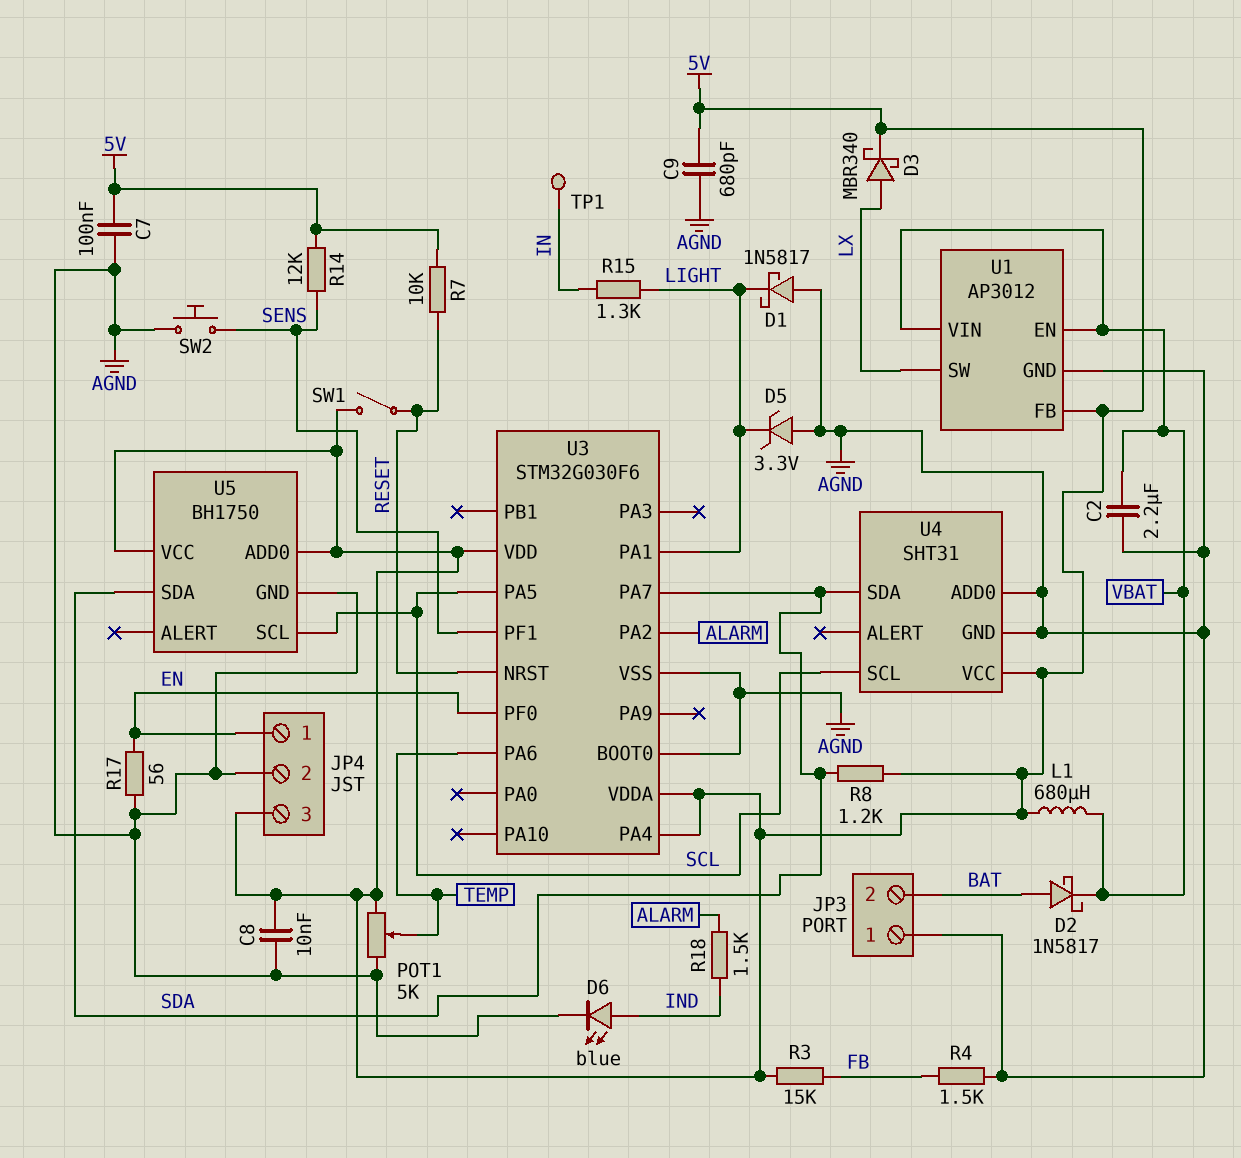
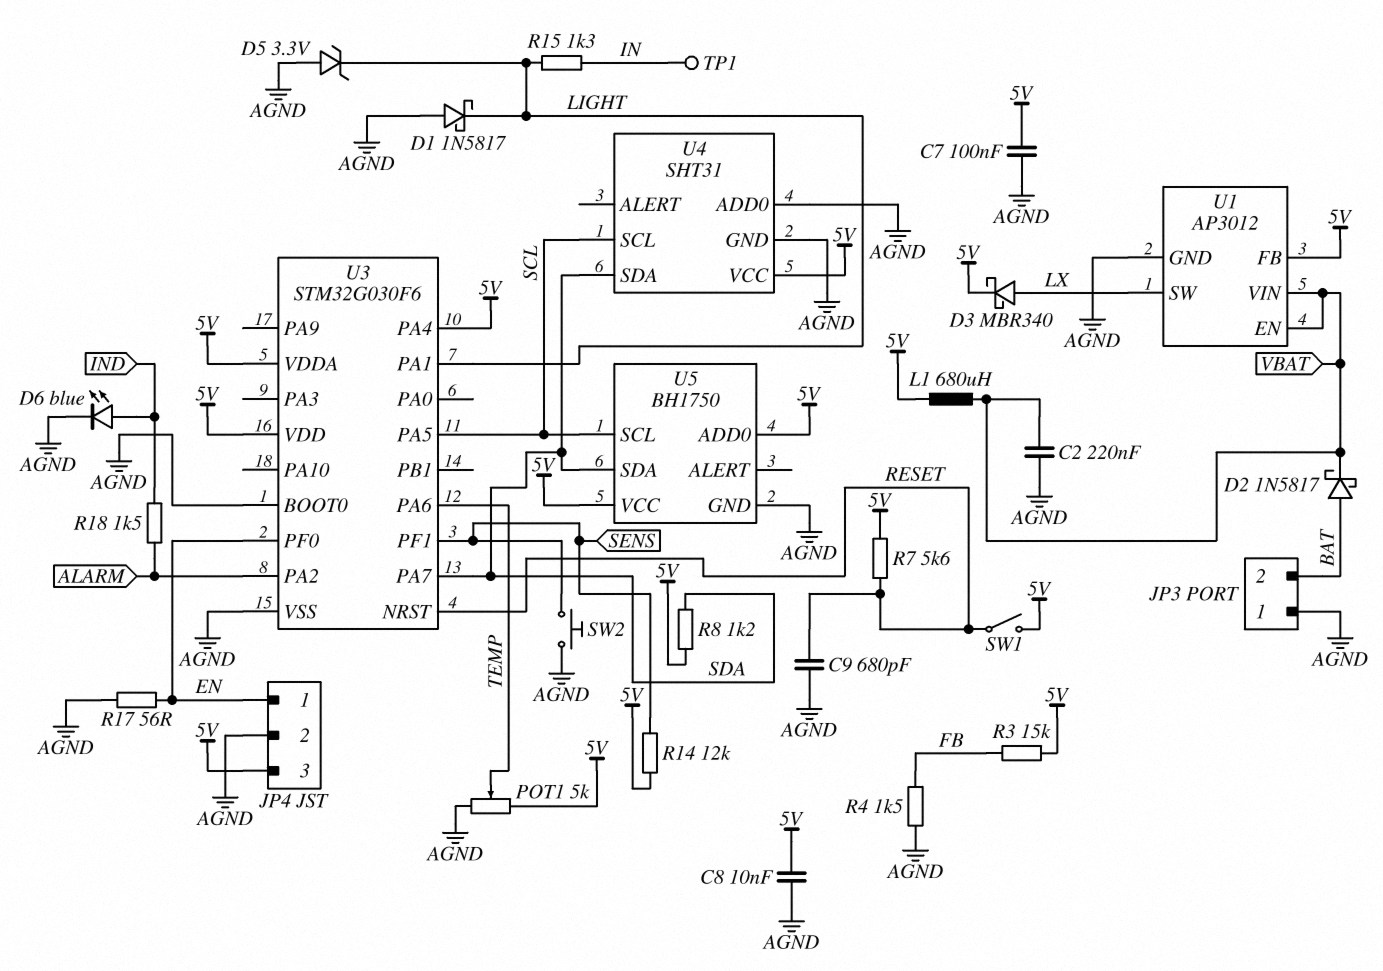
C2: 2.2uF (AGND, VBAT) -> 220nF (AGND, VBAT)
C9: 680pF (5V, AGND) -> 680pF (AGND, RESET)
R7: 10k (5V, RESET) -> 5.6k (5V, RESET)

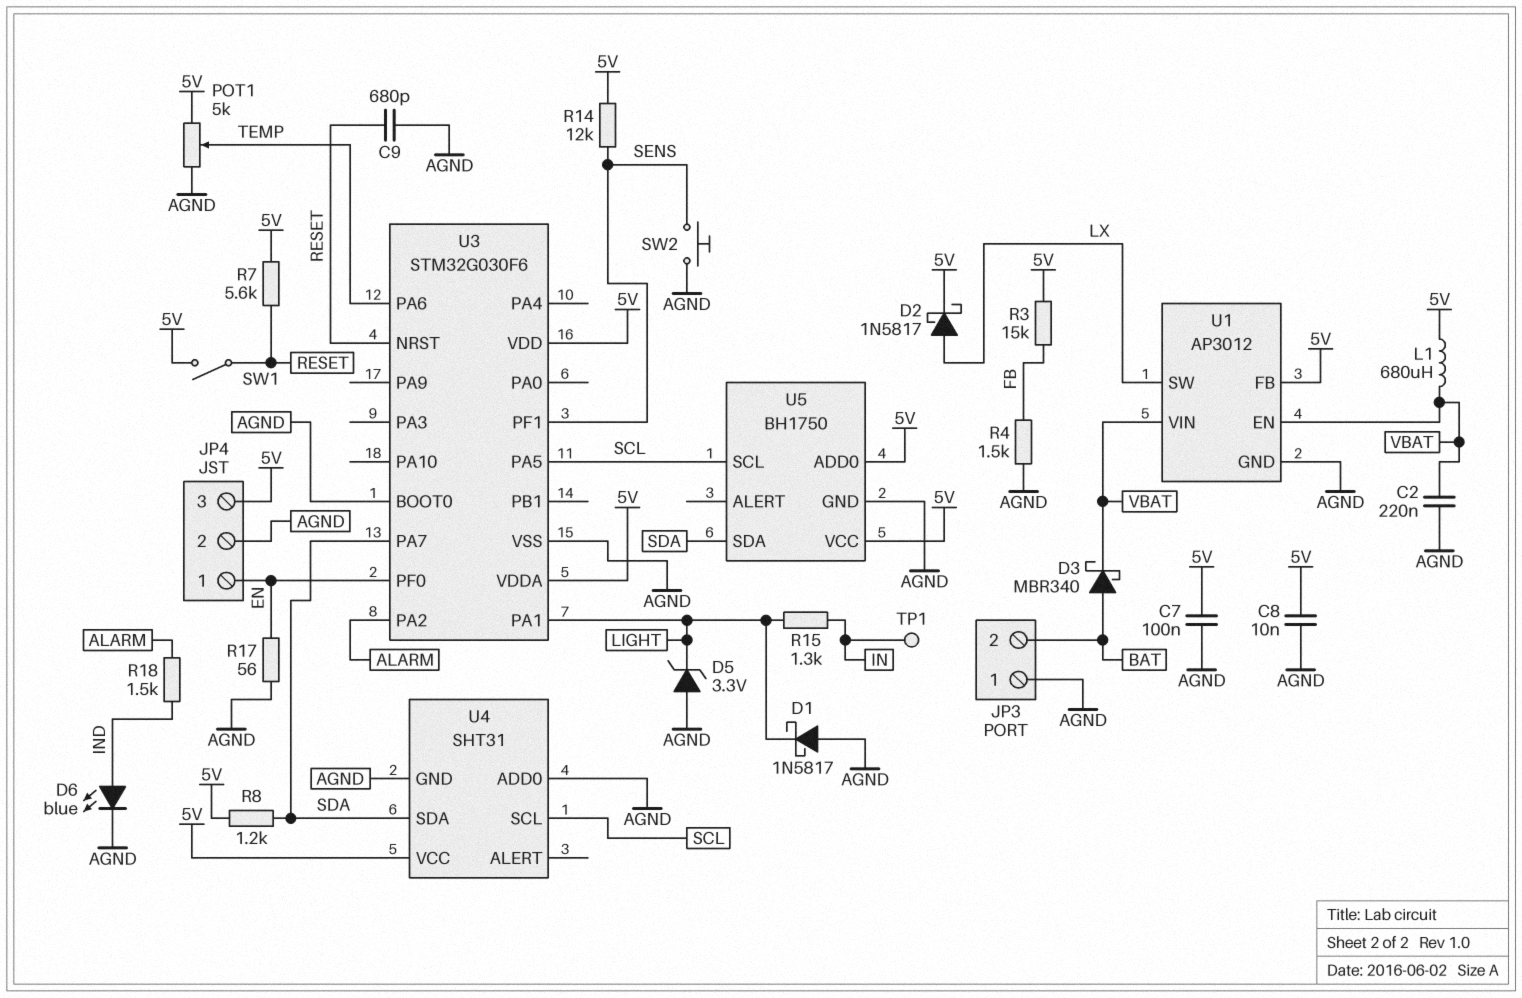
D2: schottky 1N5817 (A BAT, K VBAT) -> schottky 1N5817 (A LX, K 5V)
D3: schottky MBR340 (A LX, K 5V) -> schottky MBR340 (A BAT, K VBAT)
U3 pin PA4: 5V -> none

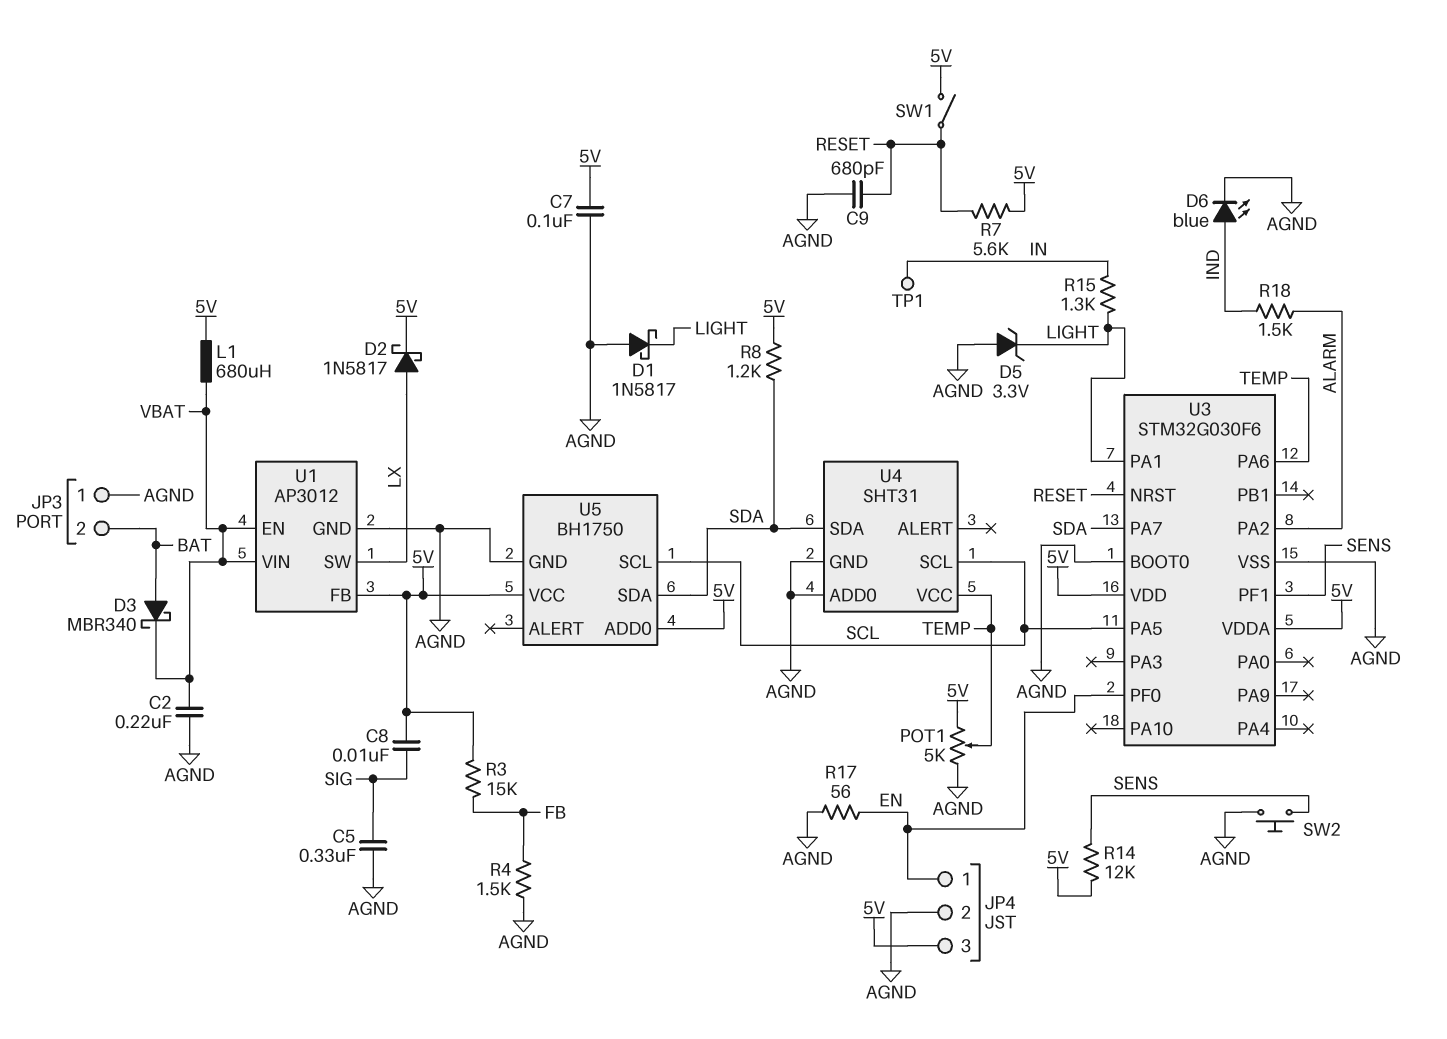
C5: none -> 330nF (AGND, SIG)
C8: 10nF (5V, AGND) -> 10nF (5V, SIG)
U4 pin VCC: 5V -> TEMP

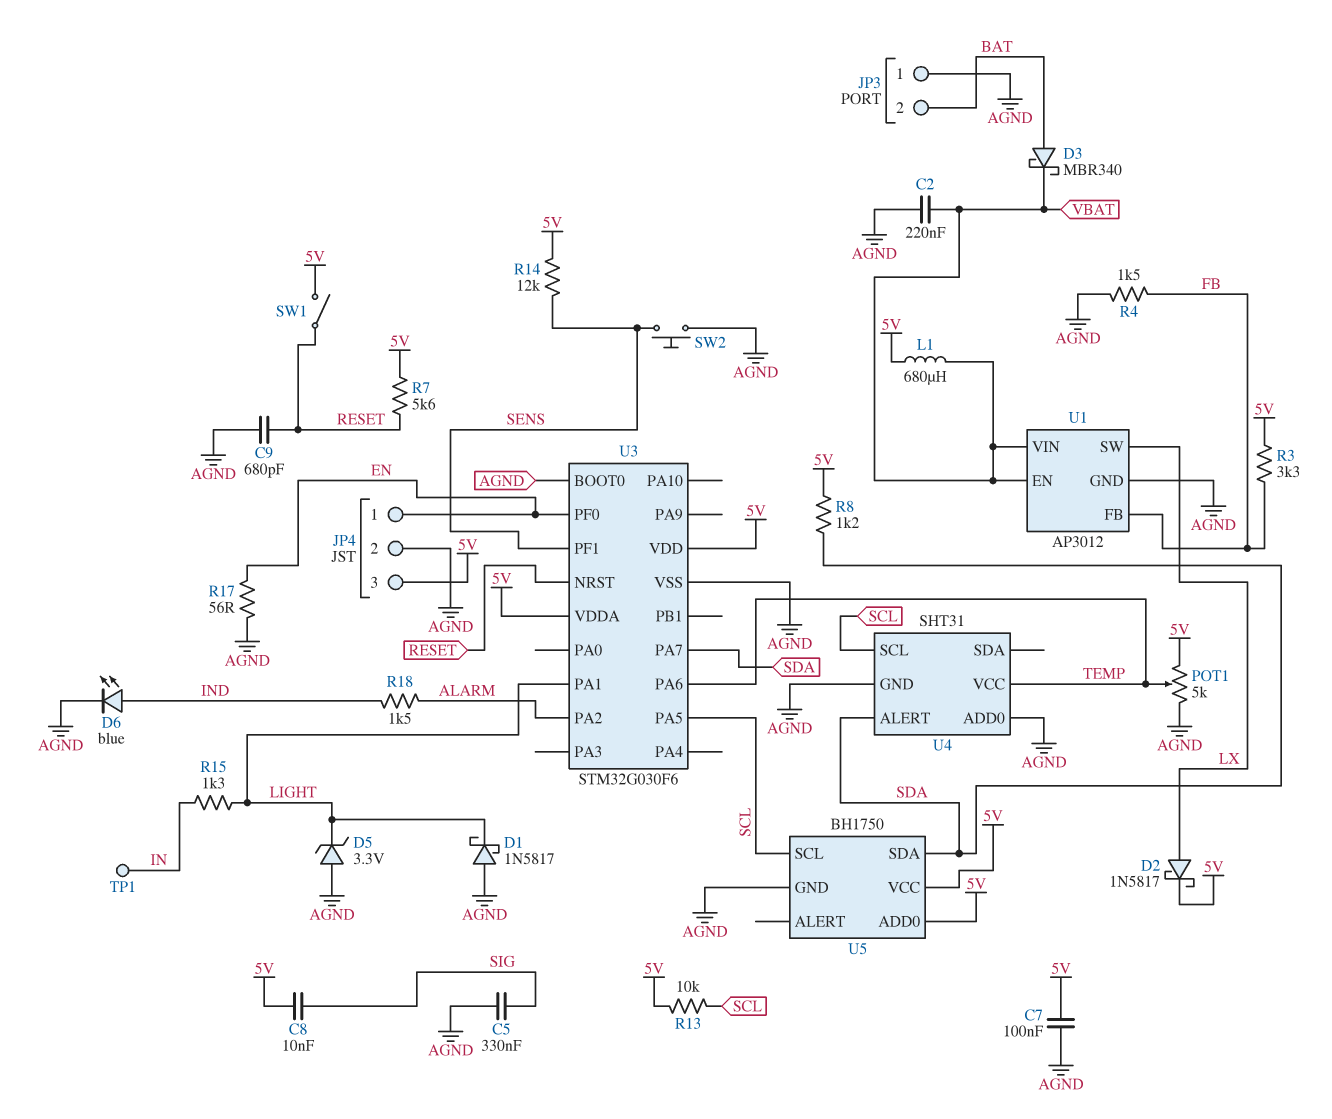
R3: 15k (5V, FB) -> 3.3k (5V, FB)
R13: none -> 10k (5V, SCL)
U1 pin FB: 5V -> FB
U4 pin ALERT: none -> SDA
U4 pin SDA: SDA -> none

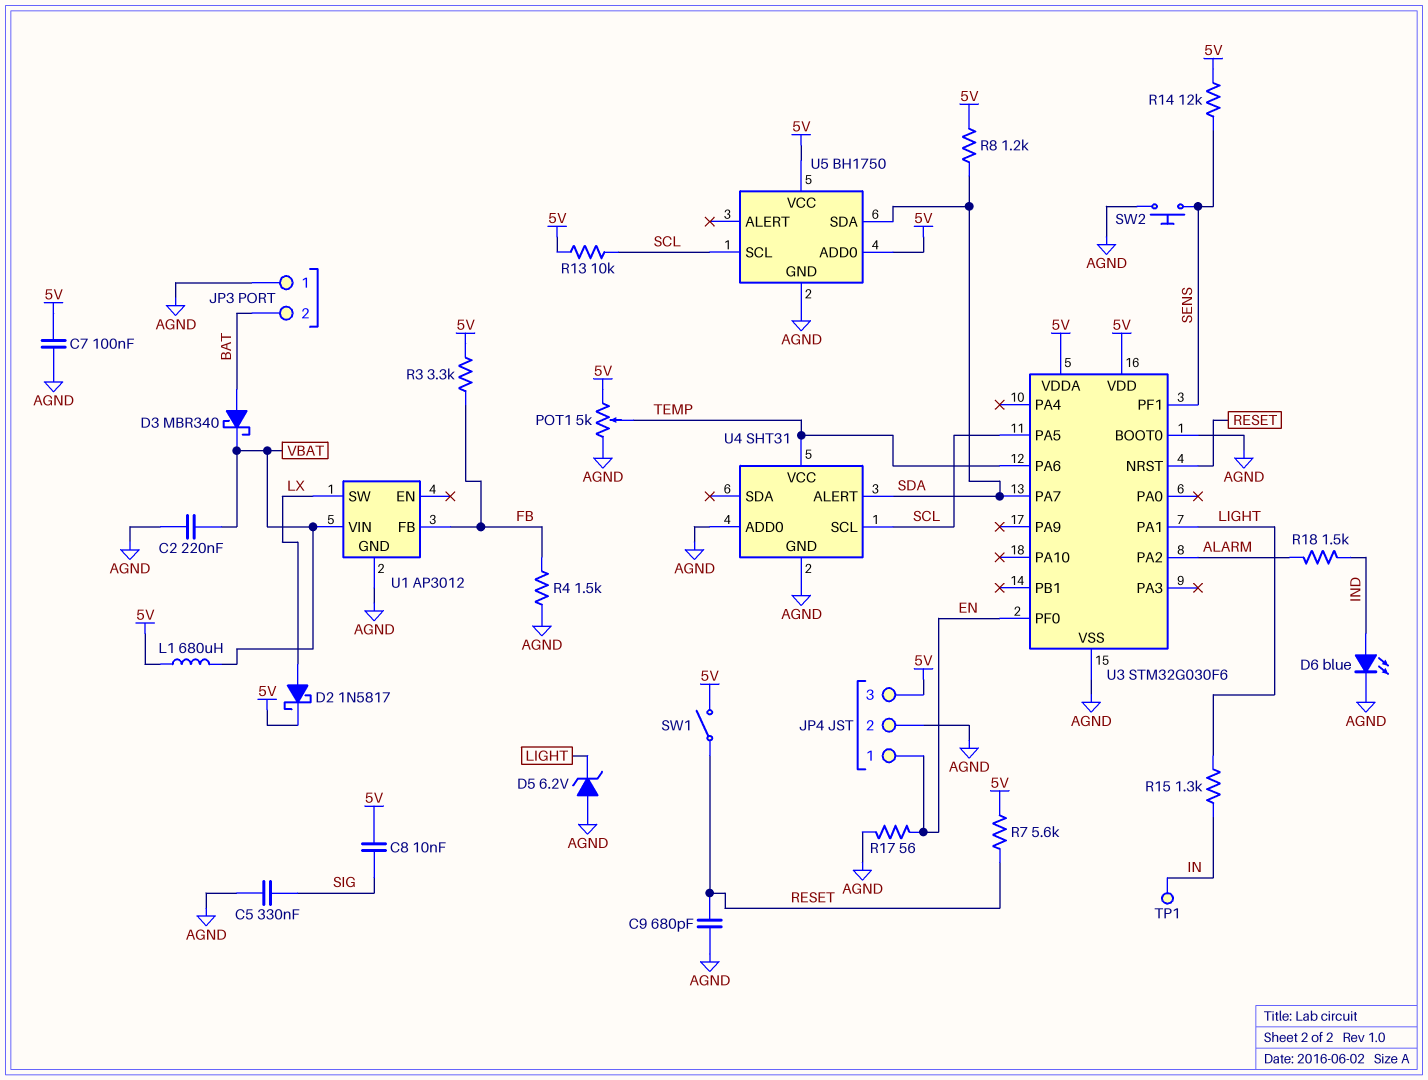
D1: schottky 1N5817 (A AGND, K LIGHT) -> none
D5: zener 3.3V (A AGND, K LIGHT) -> zener 6.2V (A AGND, K LIGHT)
U1 pin EN: VBAT -> none

